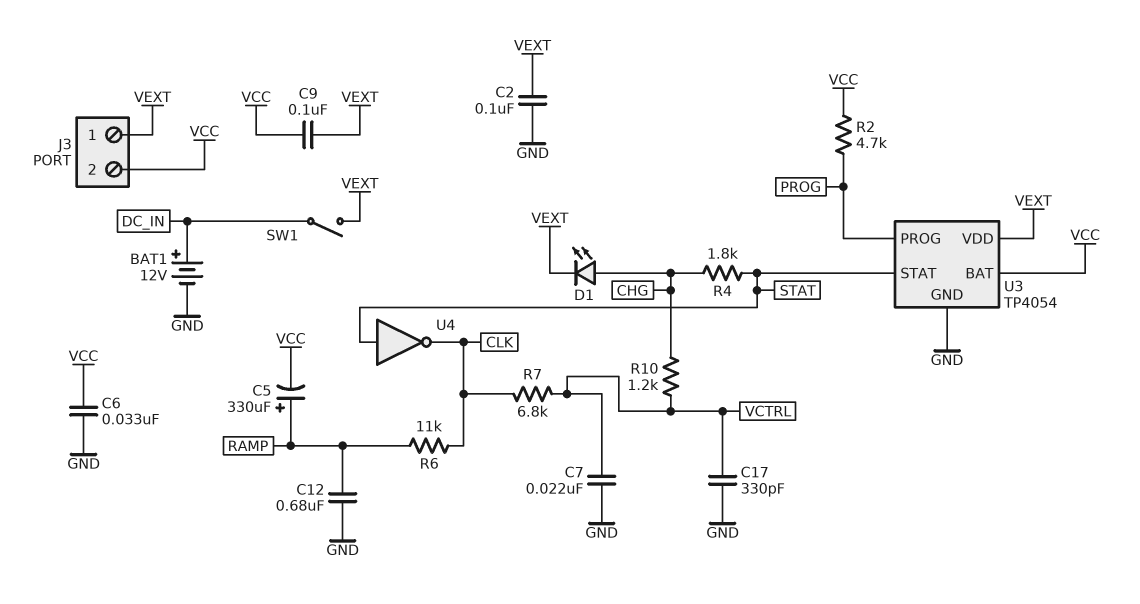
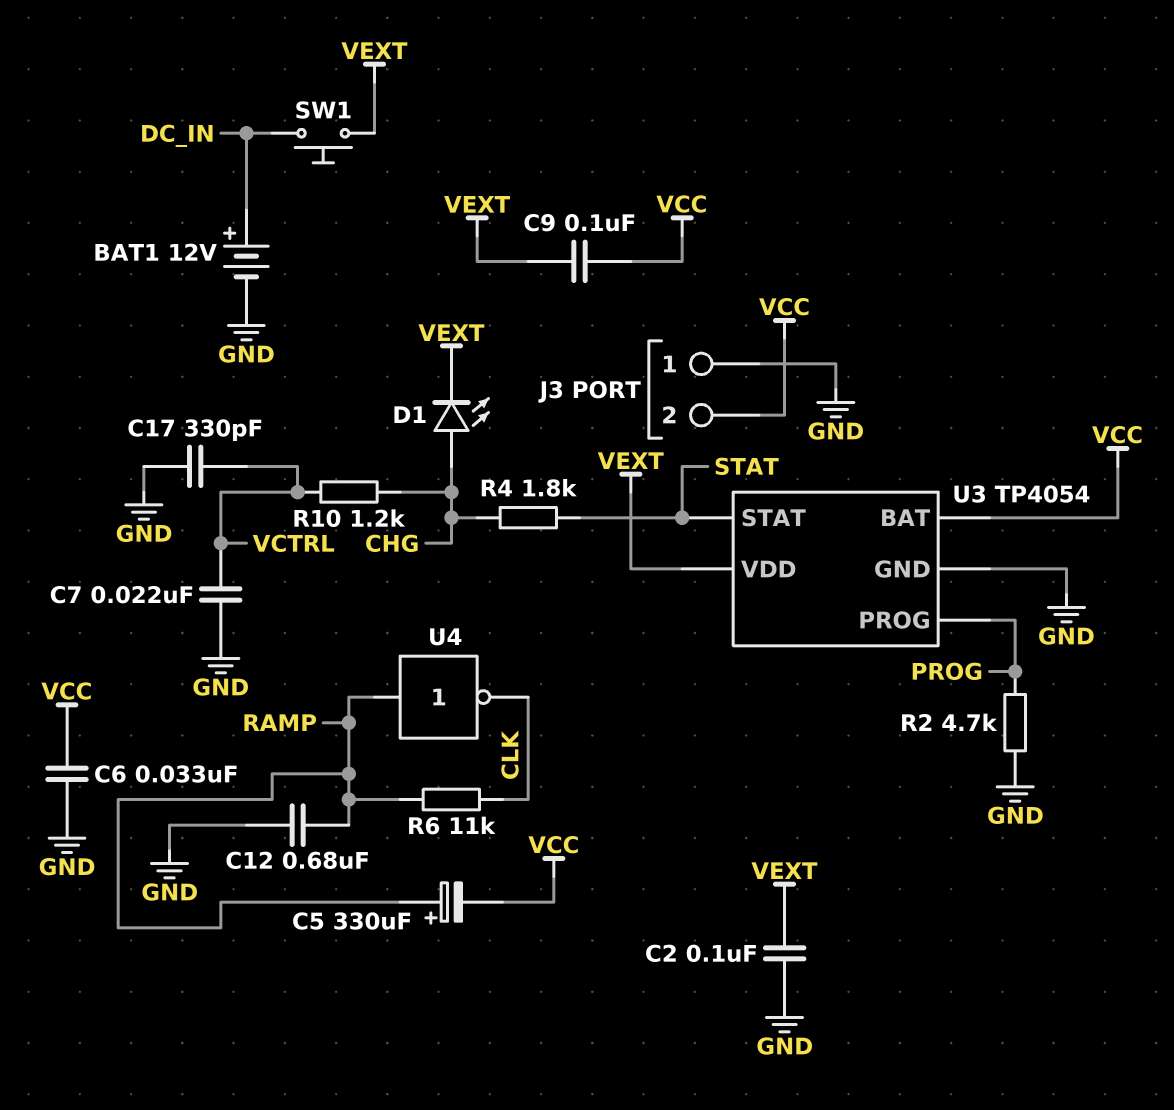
J3 pin 1: VEXT -> GND
R2: 4.7k (PROG, VCC) -> 4.7k (GND, PROG)
R7: 6.8k (CLK, VCTRL) -> none
SW1: switch (DC_IN, VEXT) -> button (DC_IN, VEXT)
U4: NOT (in STAT, out CLK) -> NOT (in RAMP, out CLK)

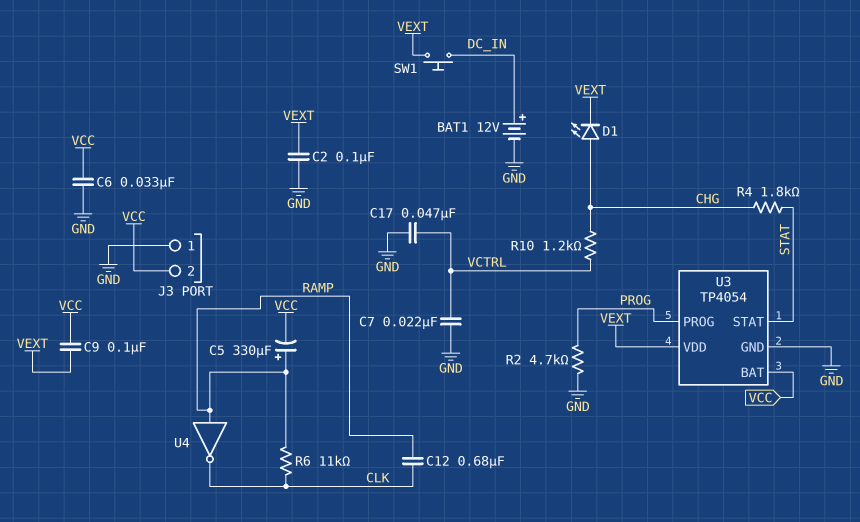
C12: 680nF (GND, RAMP) -> 680nF (CLK, RAMP)
C17: 330pF (GND, VCTRL) -> 47nF (GND, VCTRL)

